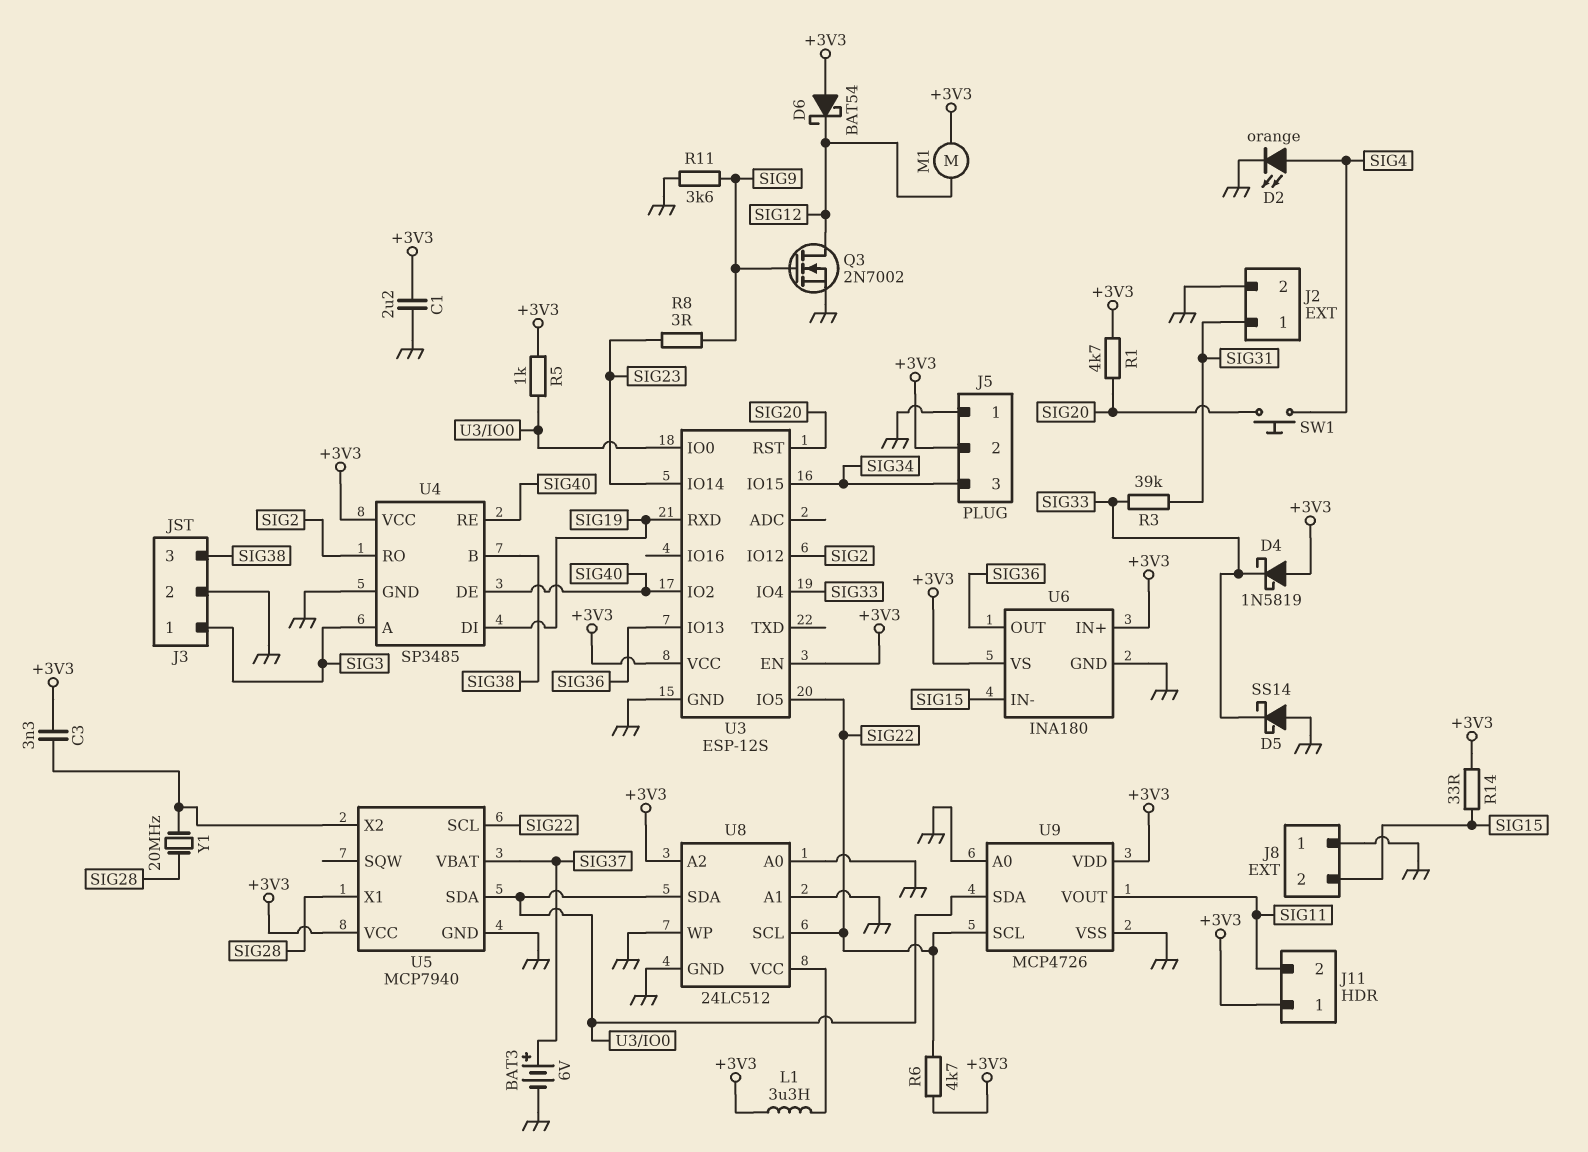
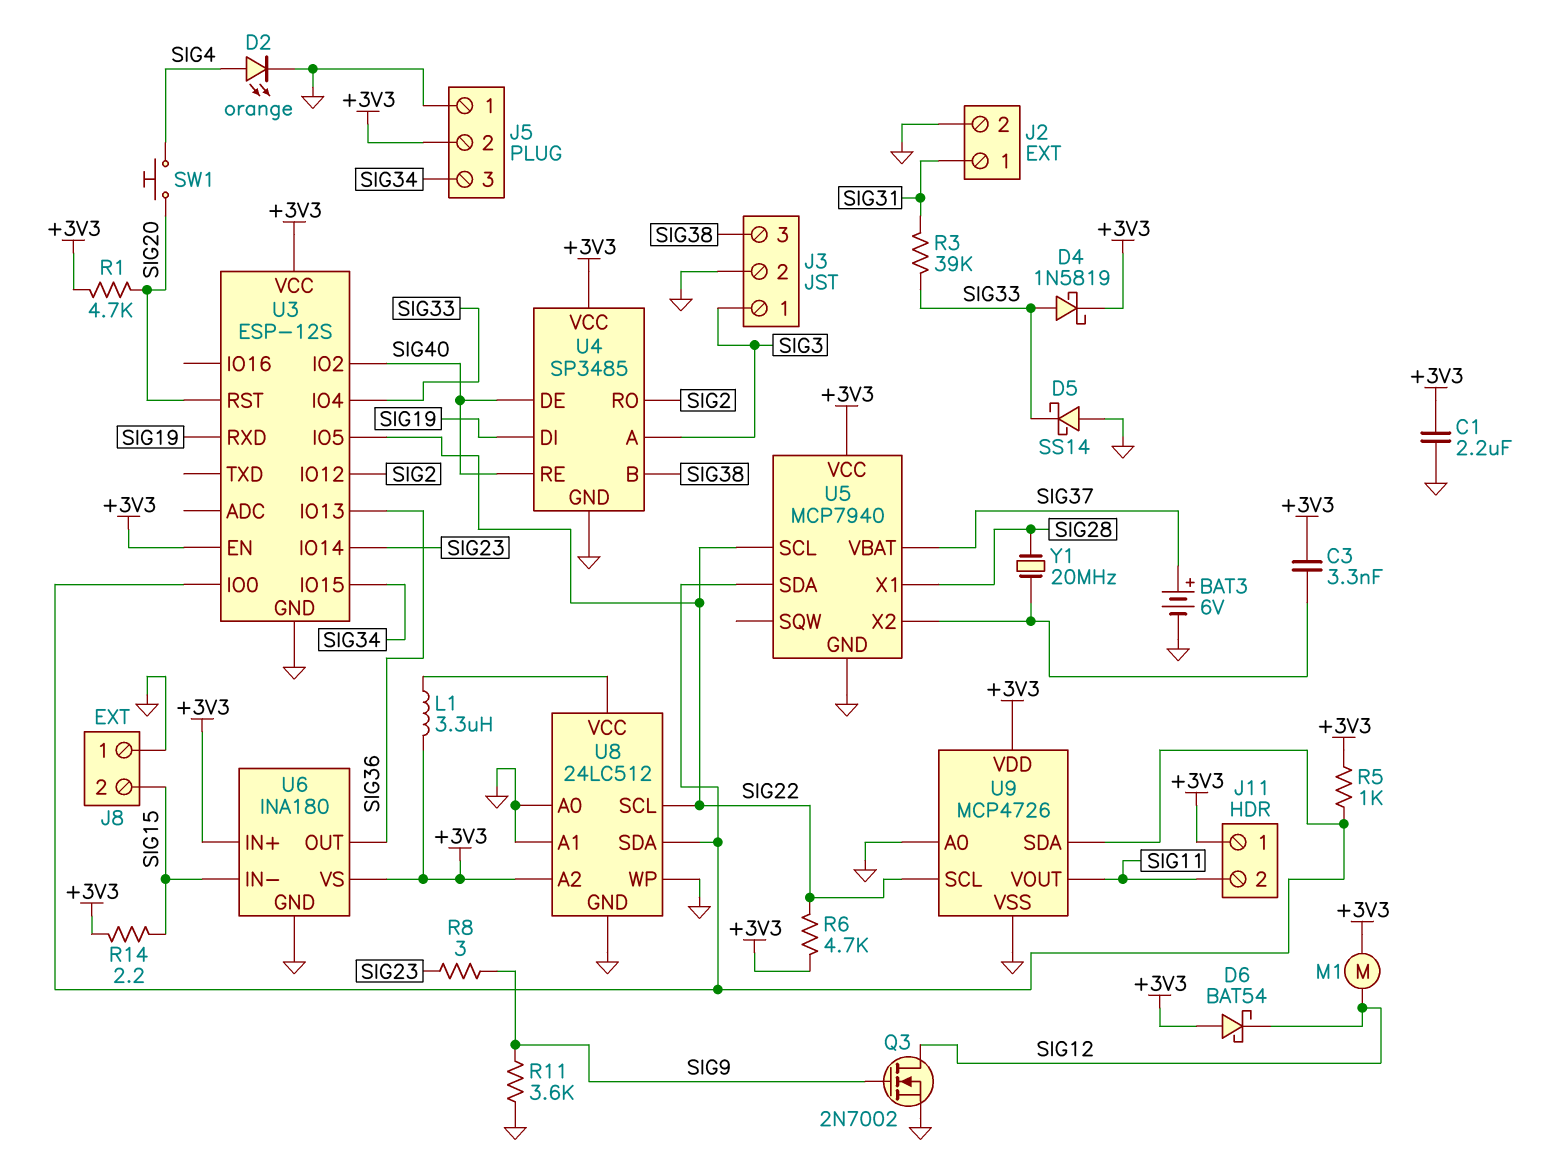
D4: schottky 1N5819 (A +3V3, K SIG33) -> schottky 1N5819 (A SIG33, K +3V3)
R14: 33 (+3V3, SIG15) -> 2.2 (+3V3, SIG15)

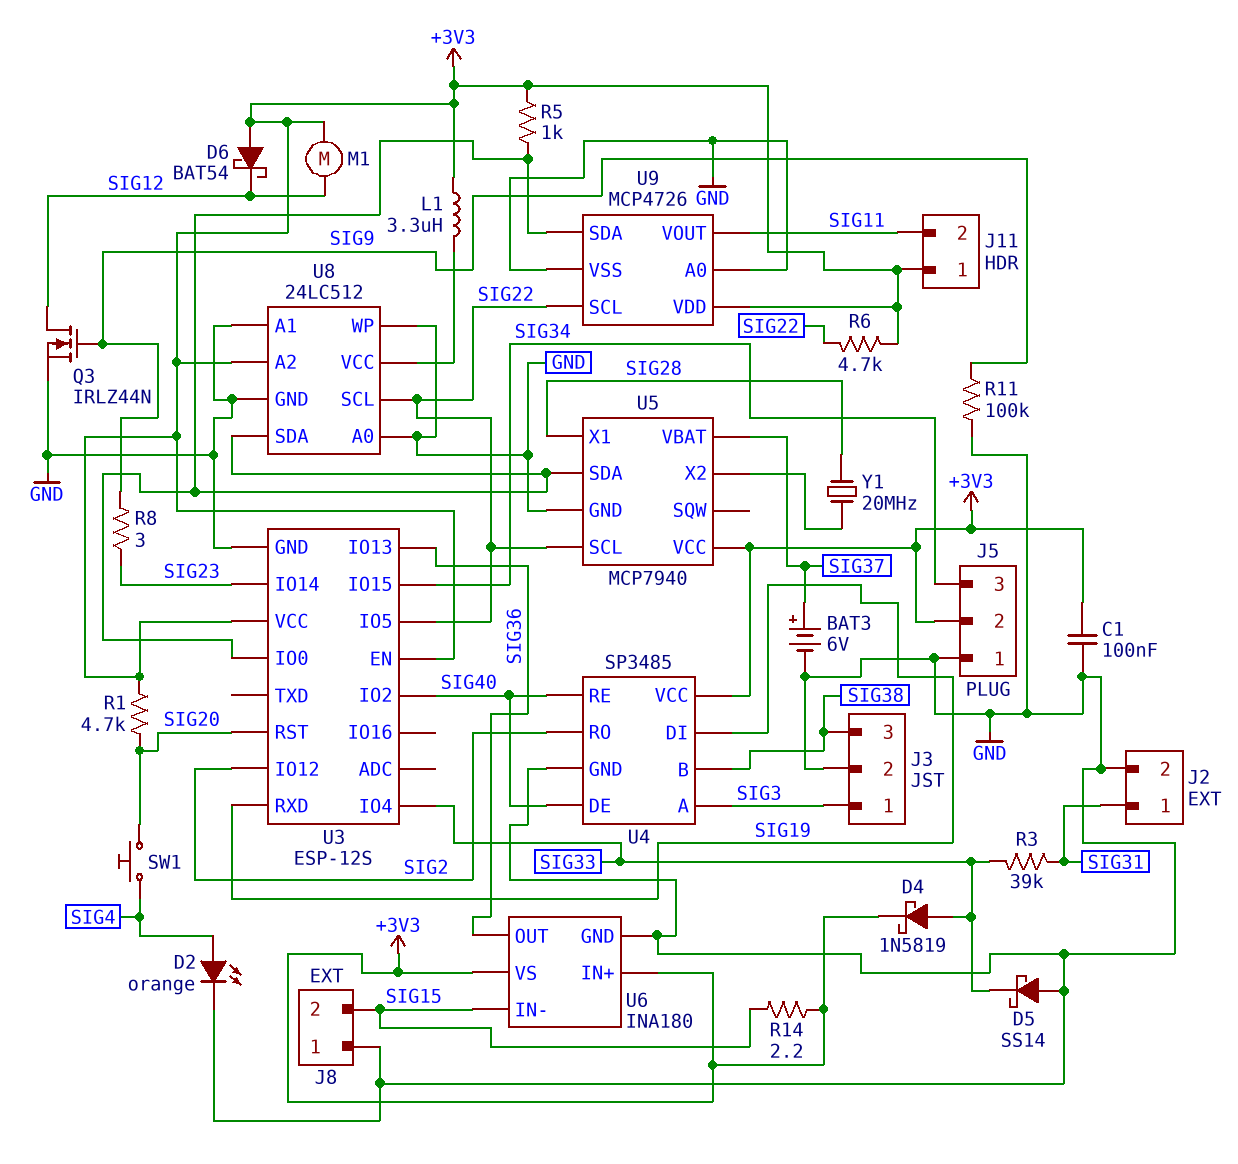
C1: 2.2uF (+3V3, GND) -> 100nF (+3V3, GND)
C3: 3.3nF (+3V3, U5/X2) -> none
Q3: NMOS 2N7002 (G SIG9, D SIG12, S GND) -> NMOS IRLZ44N (G SIG9, D SIG12, S GND)
R11: 3.6k (GND, SIG9) -> 100k (GND, SIG9)

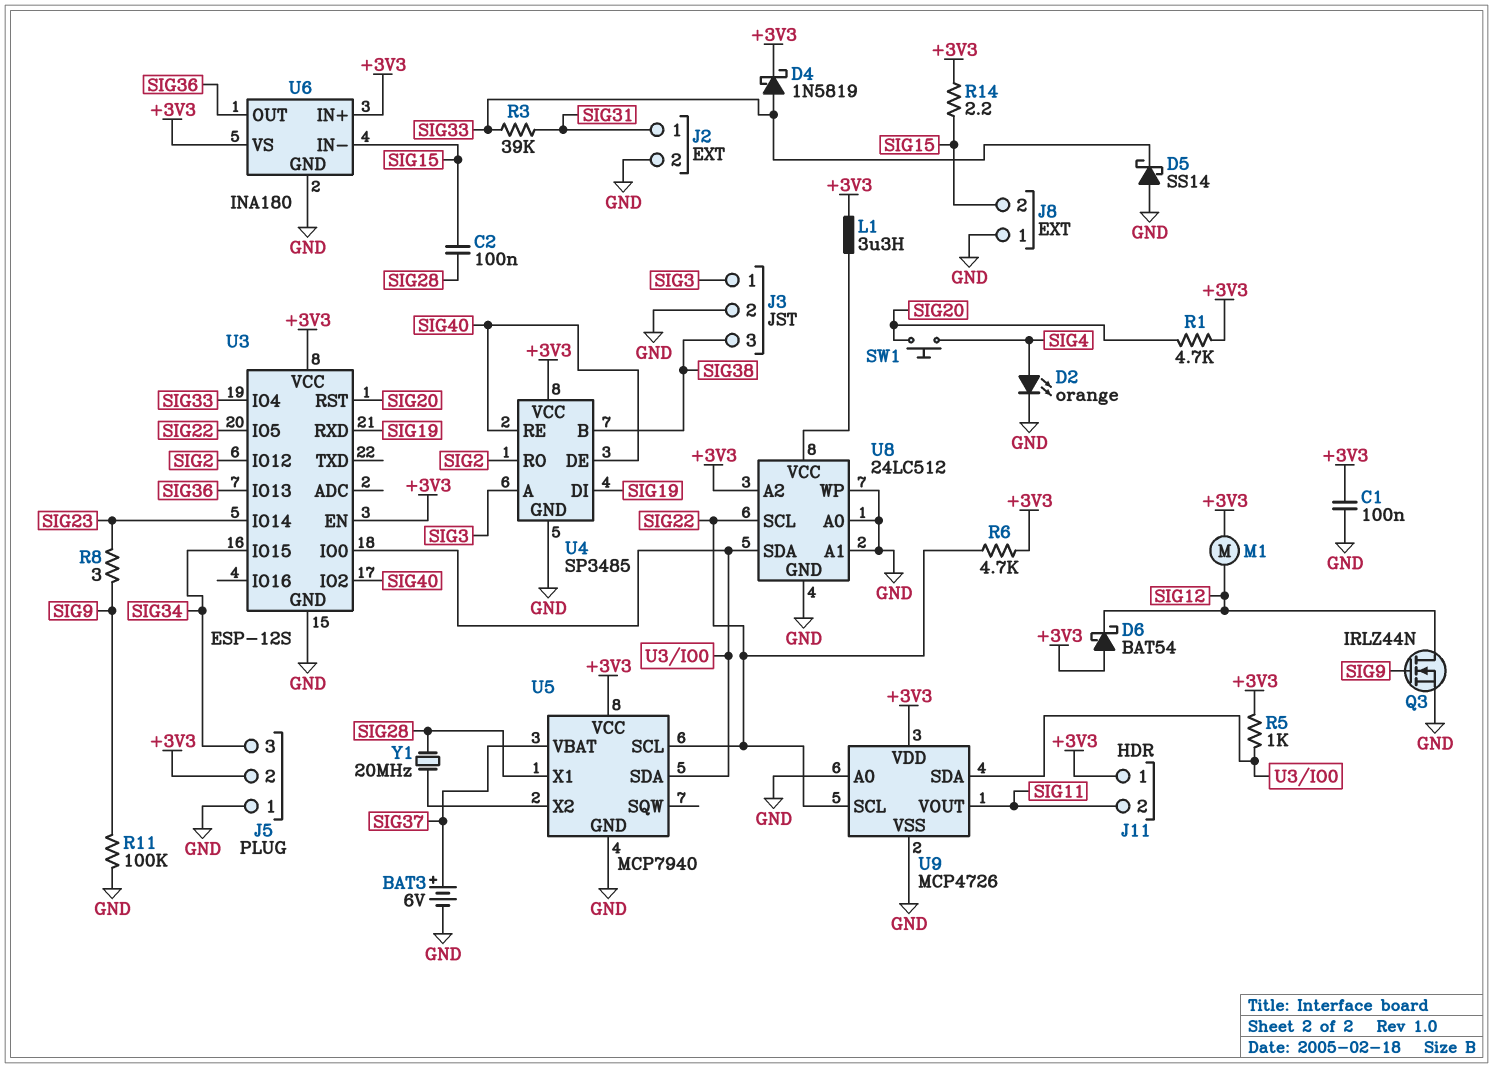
C2: none -> 100nF (SIG15, SIG28)

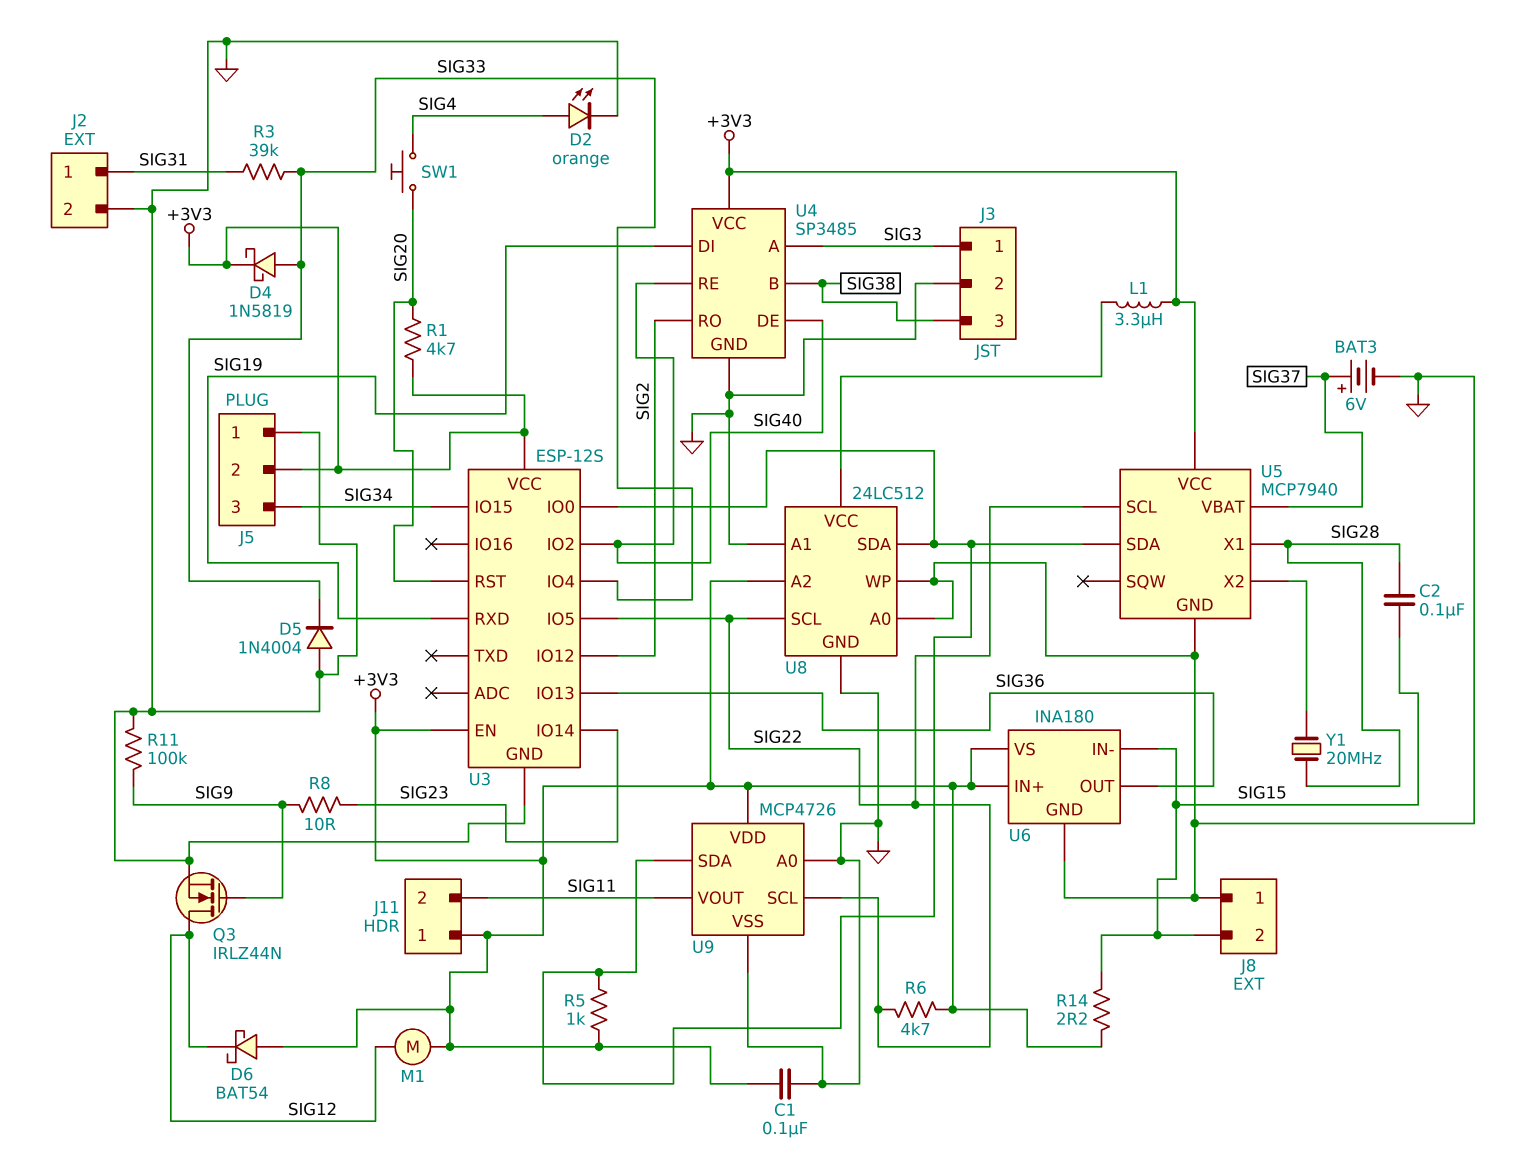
D5: schottky SS14 (A GND, K SIG33) -> diode 1N4004 (A GND, K SIG33)
R8: 3 (SIG9, SIG23) -> 10 (SIG9, SIG23)

